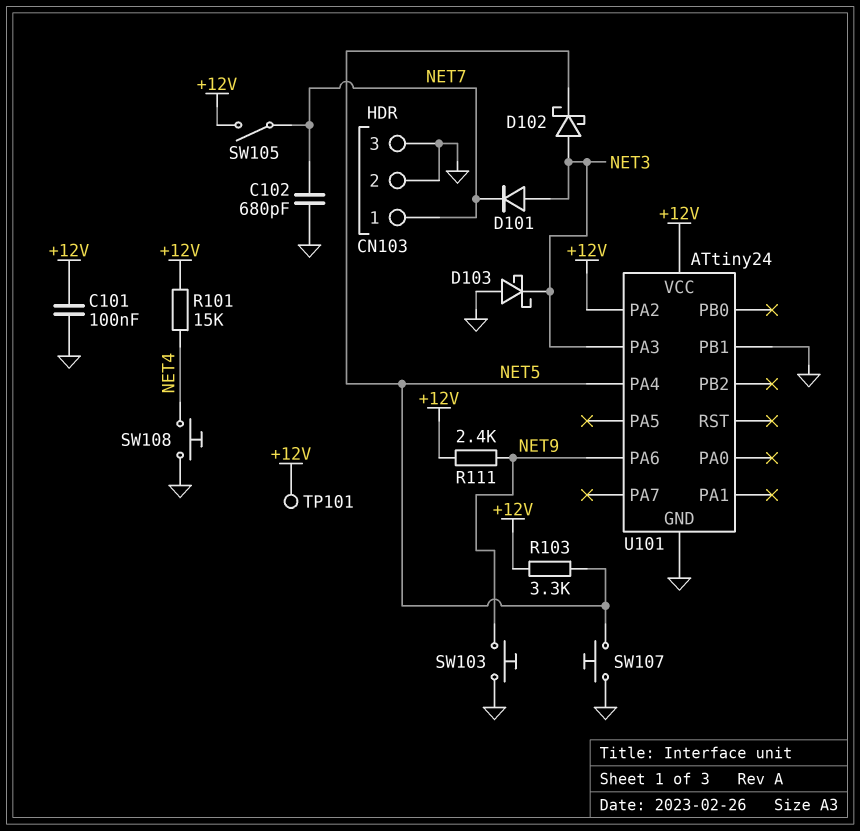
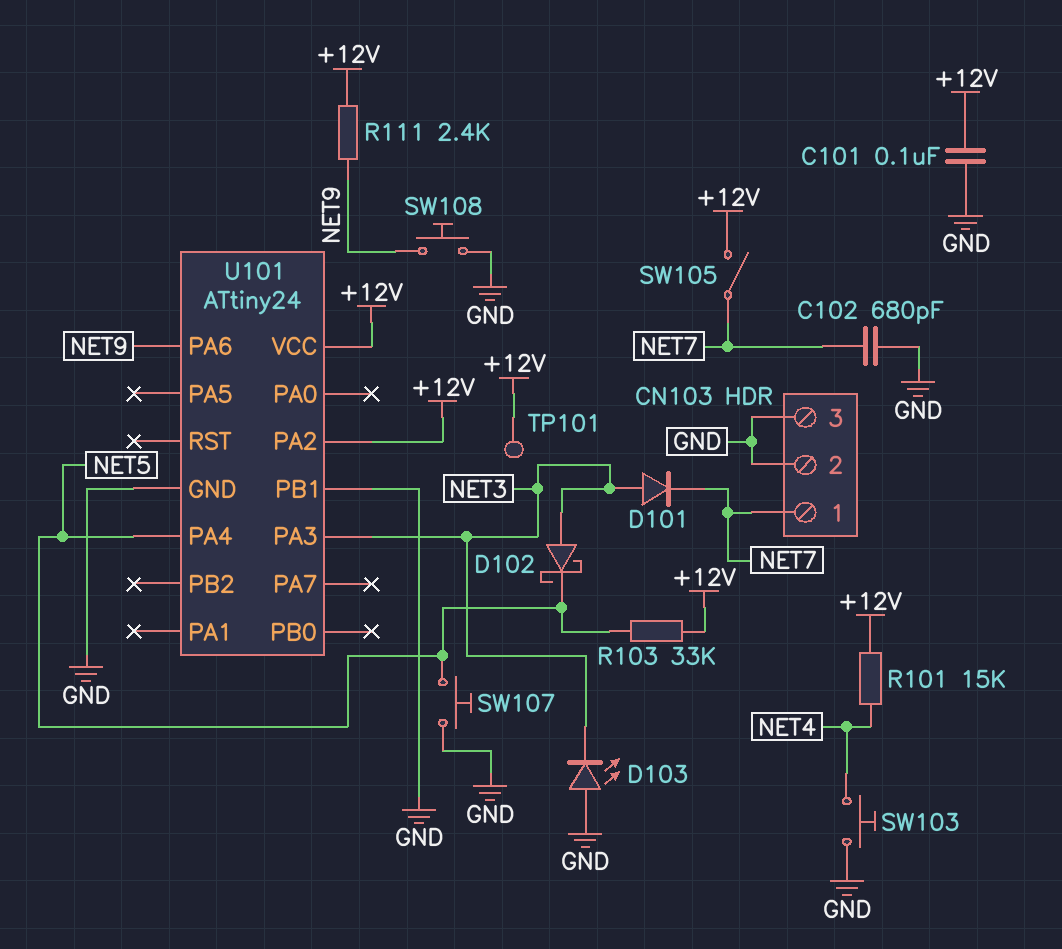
D103: schottky (A GND, K NET3) -> LED (A GND, K NET3)
R103: 3.3k (+12V, NET5) -> 33k (+12V, NET5)
SW103: button (GND, NET9) -> button (GND, NET4)
SW108: button (GND, NET4) -> button (GND, NET9)

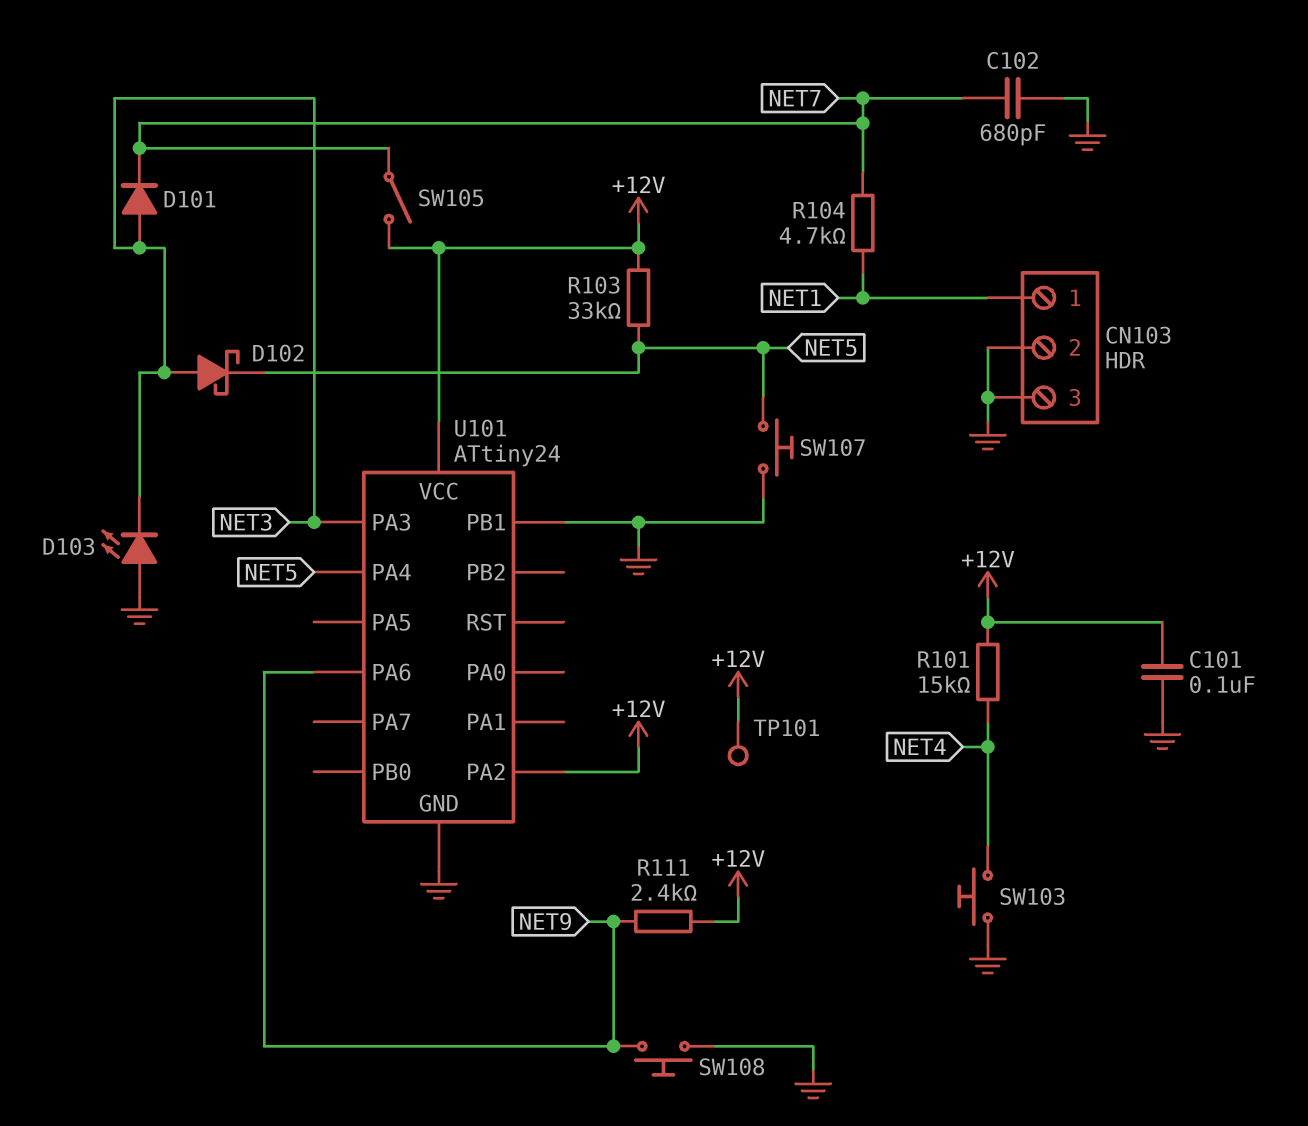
CN103 pin 1: NET7 -> NET1
R104: none -> 4.7k (NET1, NET7)

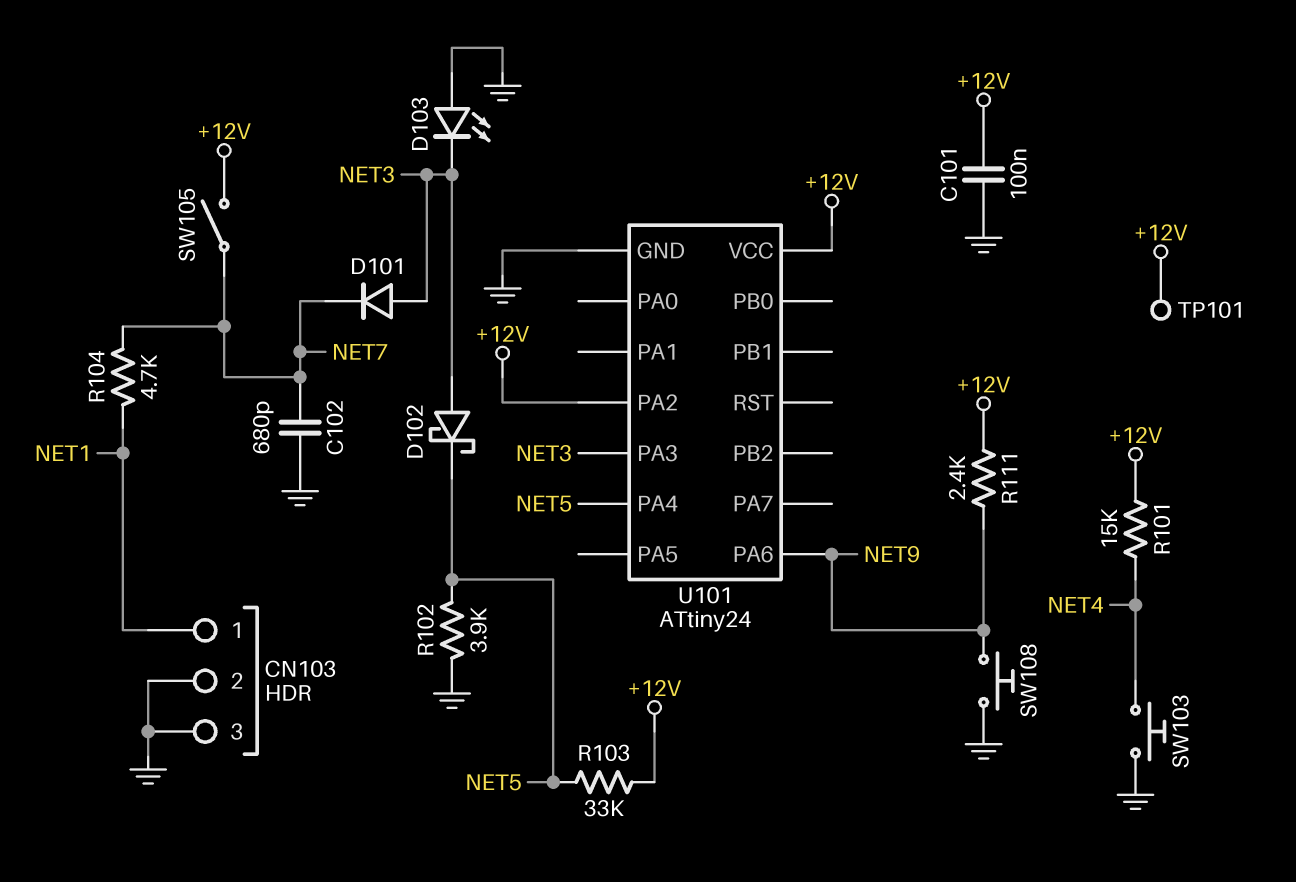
R102: none -> 3.9k (GND, NET5)
SW107: button (GND, NET5) -> none
U101 pin PB1: GND -> none

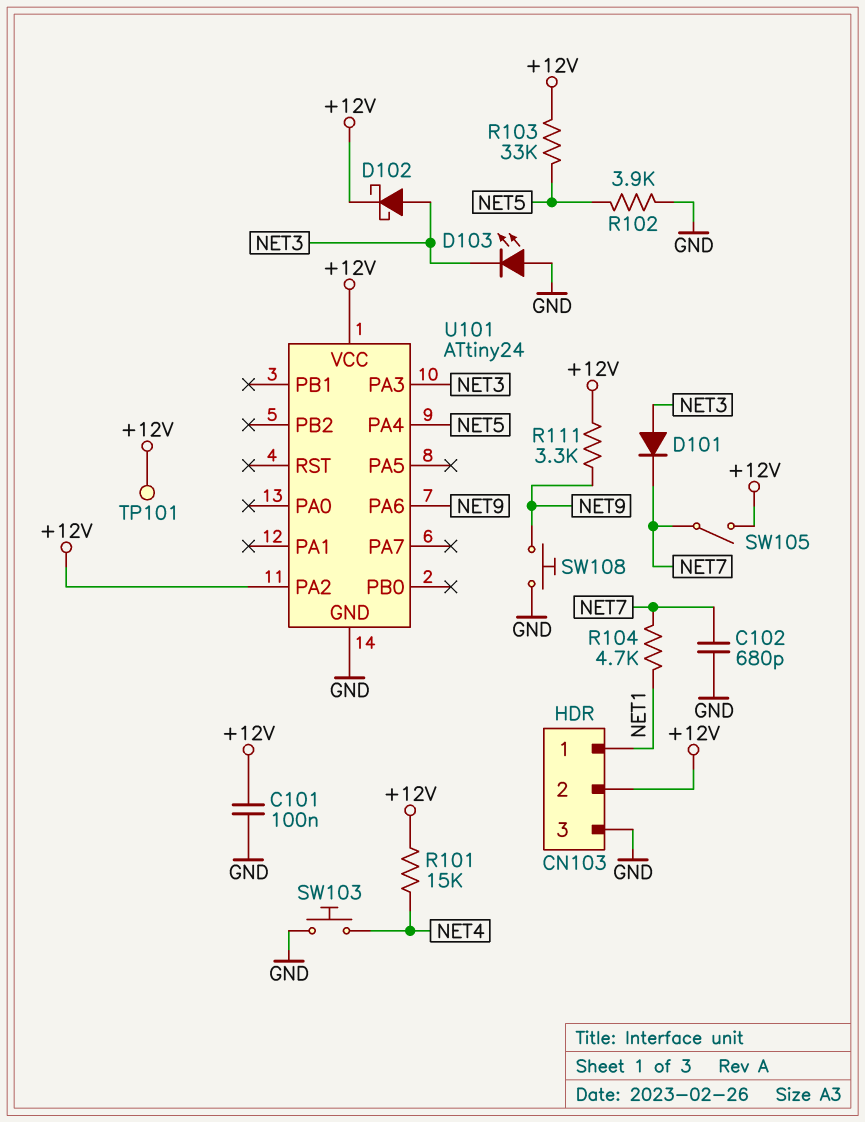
CN103 pin 2: GND -> +12V
D102: schottky (A NET3, K NET5) -> schottky (A NET3, K +12V)
R111: 2.4k (+12V, NET9) -> 3.3k (+12V, NET9)

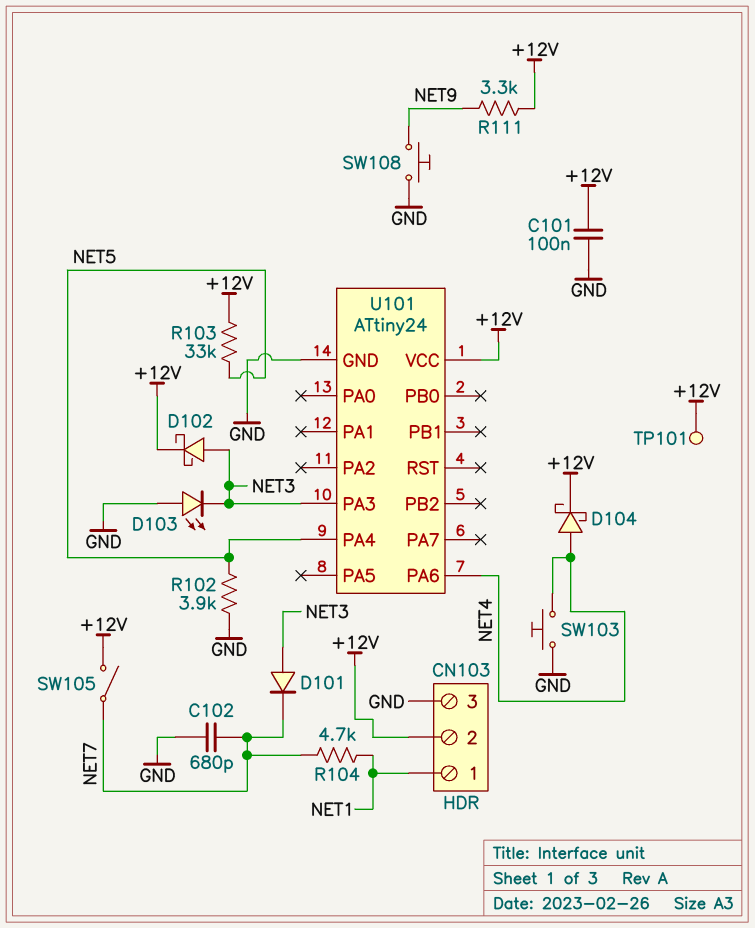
D104: none -> schottky (A NET4, K +12V)
R101: 15k (+12V, NET4) -> none
U101 pin PA2: +12V -> none
U101 pin PA6: NET9 -> NET4

